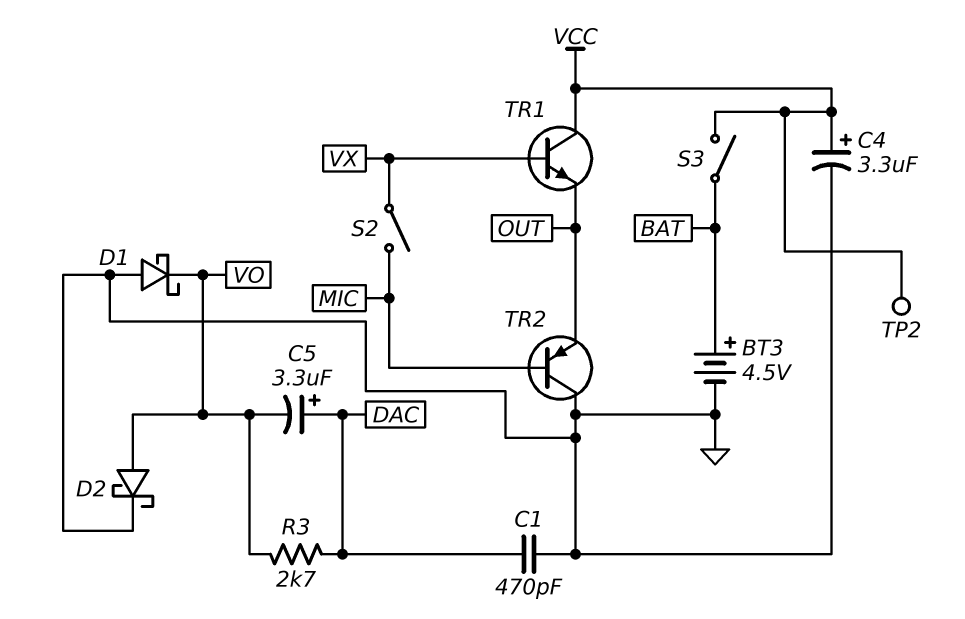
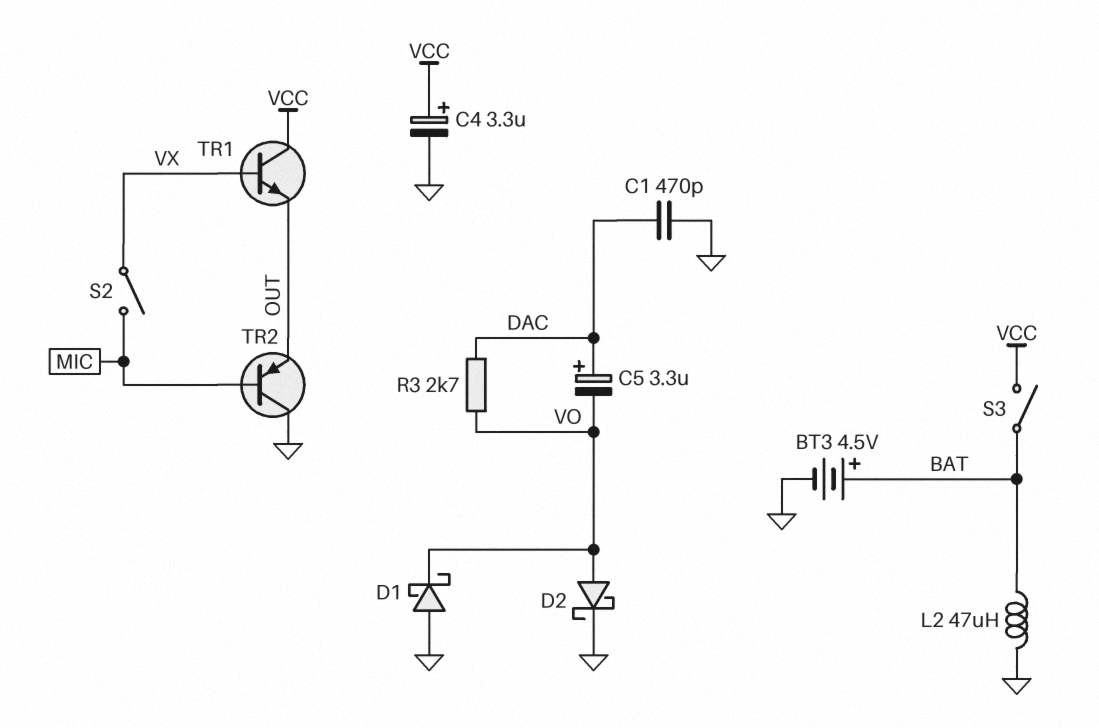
L2: none -> 47uH (BAT, GND)
TP2: test point (VCC) -> none

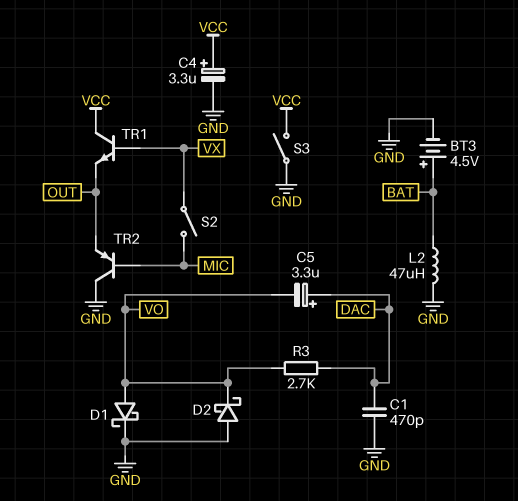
D1: schottky (A GND, K VO) -> schottky (A VO, K GND)
D2: schottky (A VO, K GND) -> schottky (A GND, K VO)
S3: switch (BAT, VCC) -> switch (GND, VCC)

